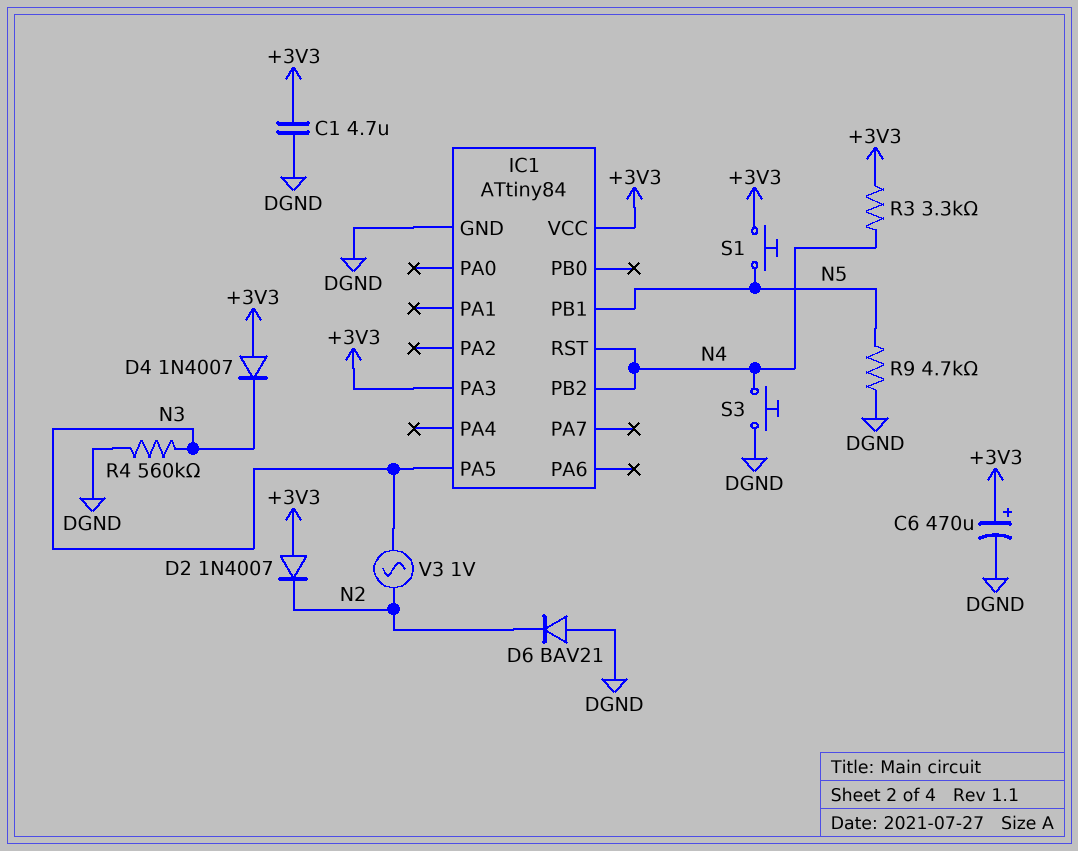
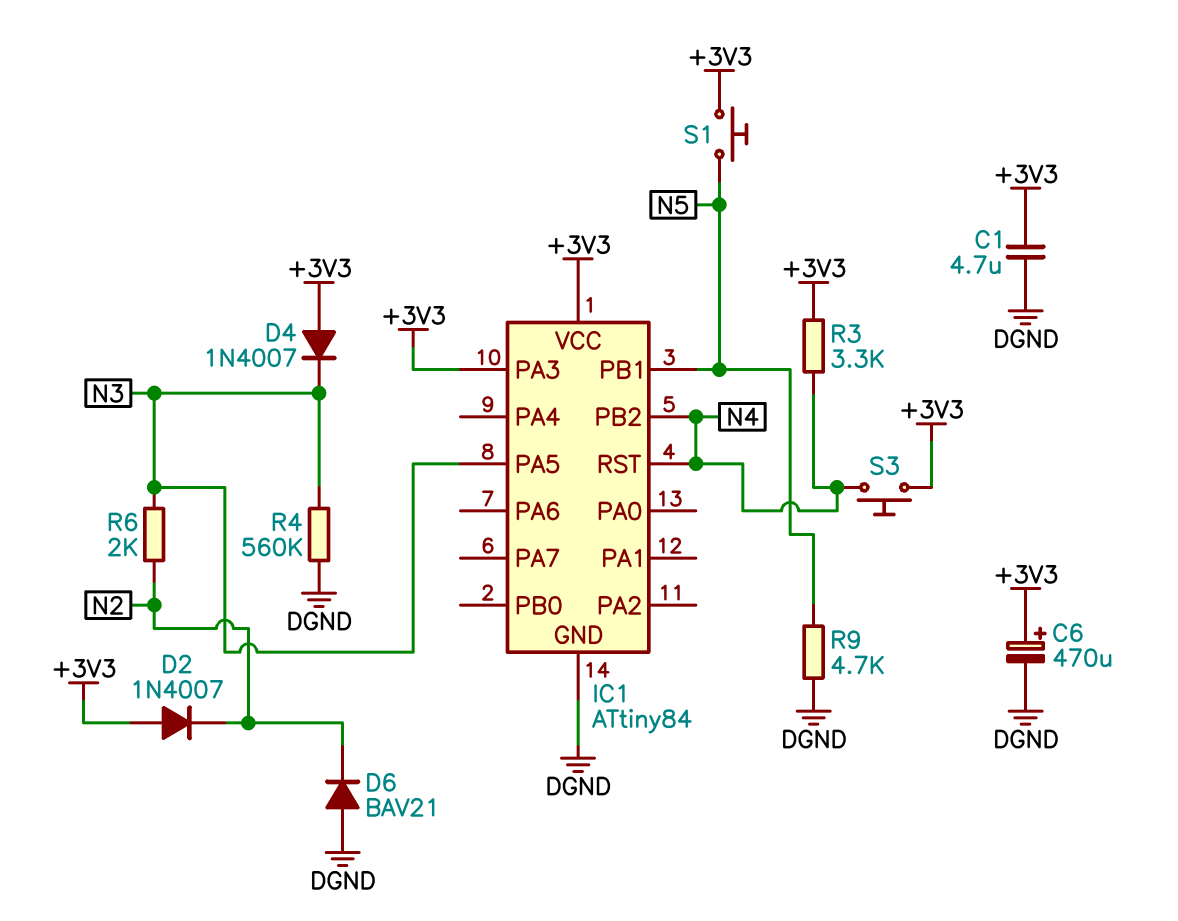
R6: none -> 2k (N2, N3)
S3: button (DGND, N4) -> button (+3V3, N4)
V3: AC 1V (N2, N3) -> none

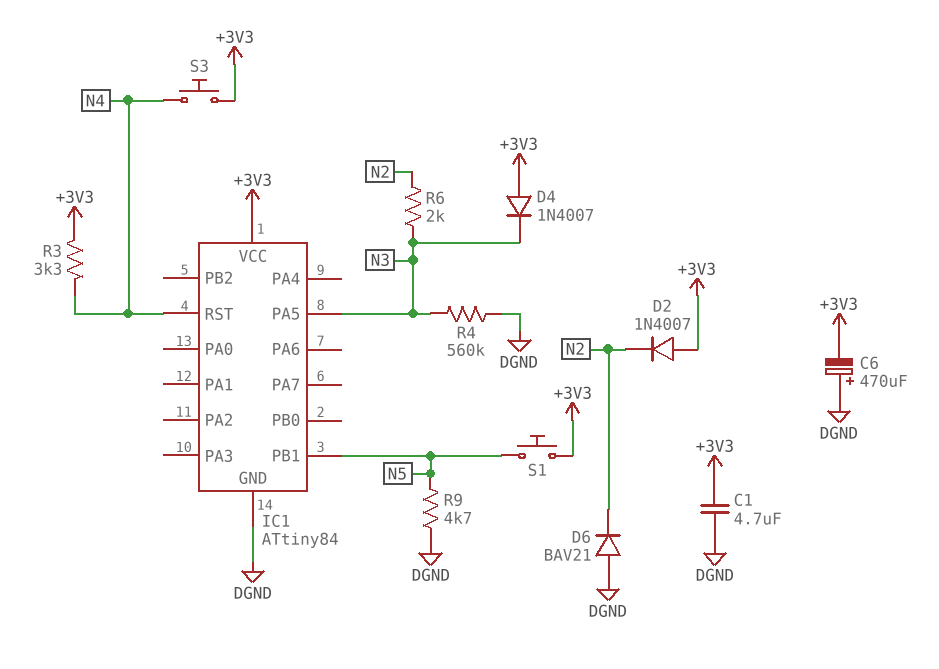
C6: 470uF (plus +3V3, minus DGND) -> 470uF (plus DGND, minus +3V3)
IC1 pin PA3: +3V3 -> none
IC1 pin PB2: N4 -> none

